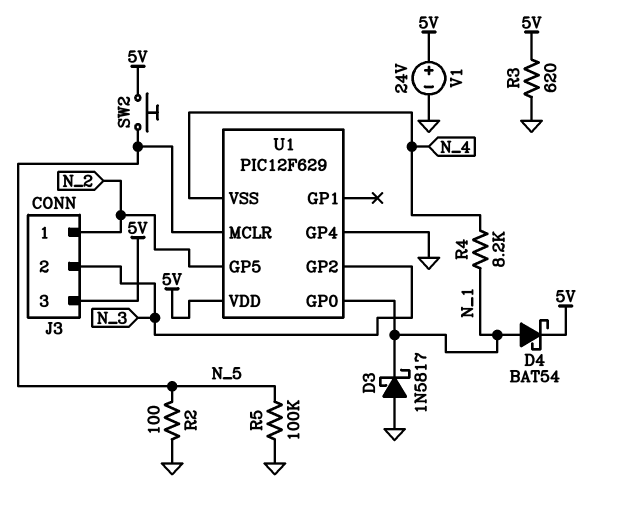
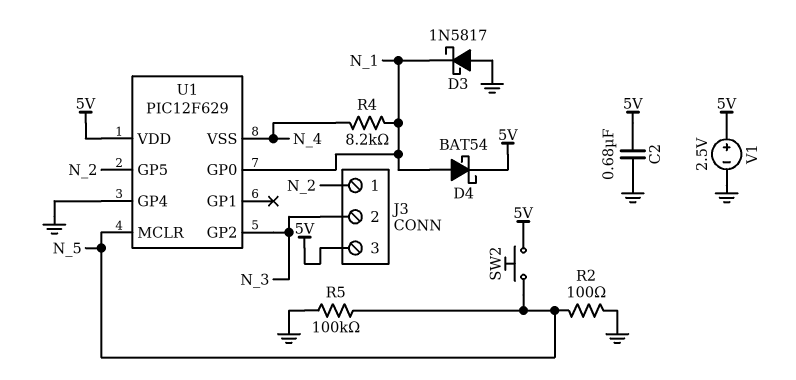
C2: none -> 680nF (5V, GND)
R3: 620 (5V, GND) -> none
V1: 24V (plus 5V, minus GND) -> 2.5V (plus 5V, minus GND)

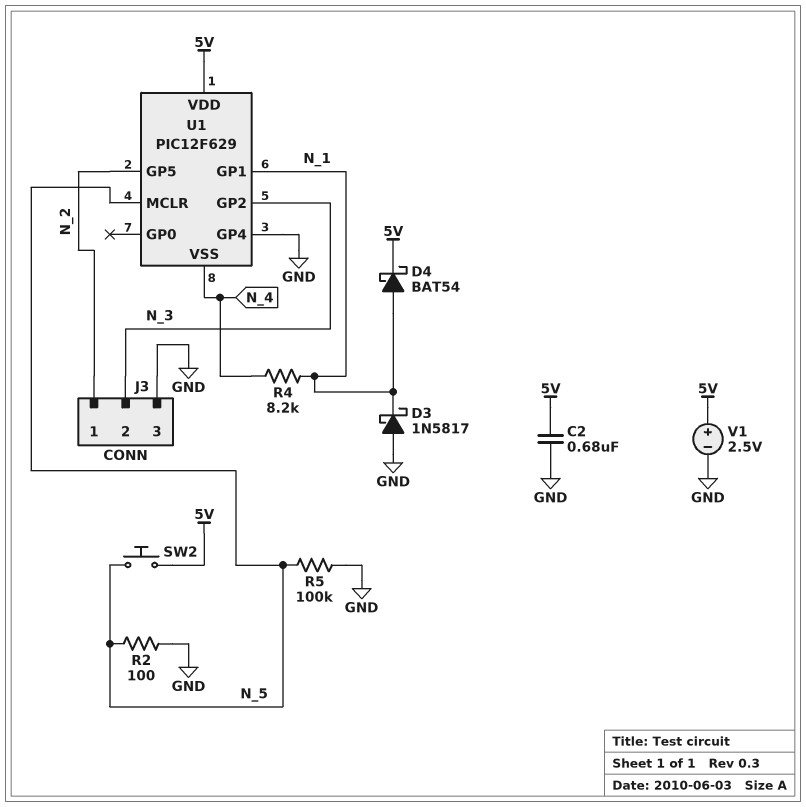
J3 pin 3: 5V -> GND
U1 pin GP0: N_1 -> none
U1 pin GP1: none -> N_1

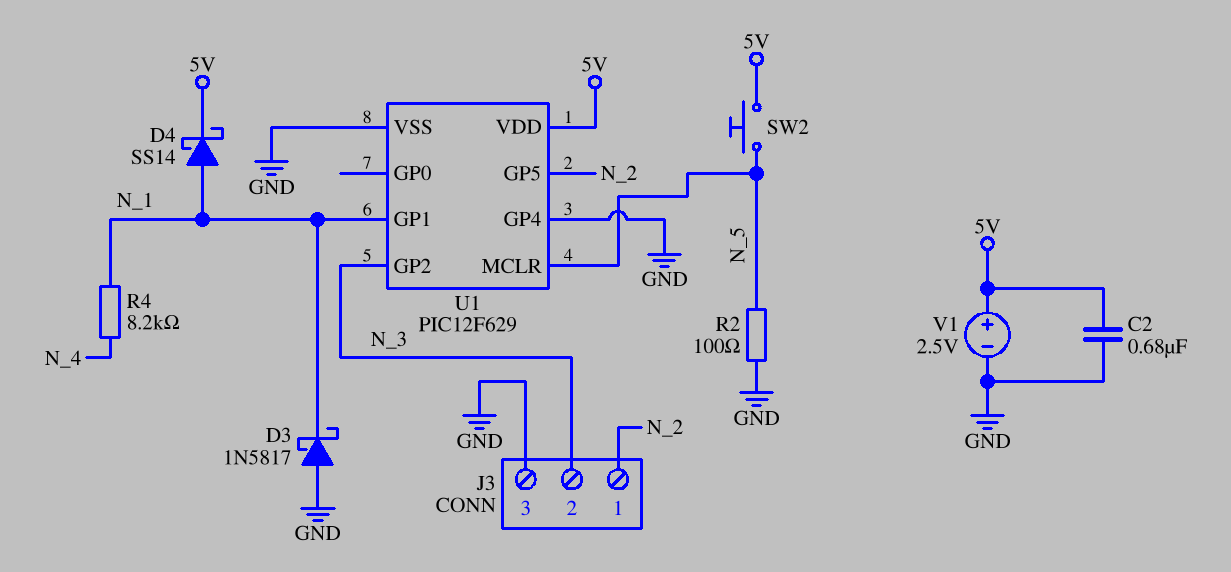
D4: schottky BAT54 (A N_1, K 5V) -> schottky SS14 (A N_1, K 5V)
R5: 100k (GND, N_5) -> none
U1 pin VSS: N_4 -> GND

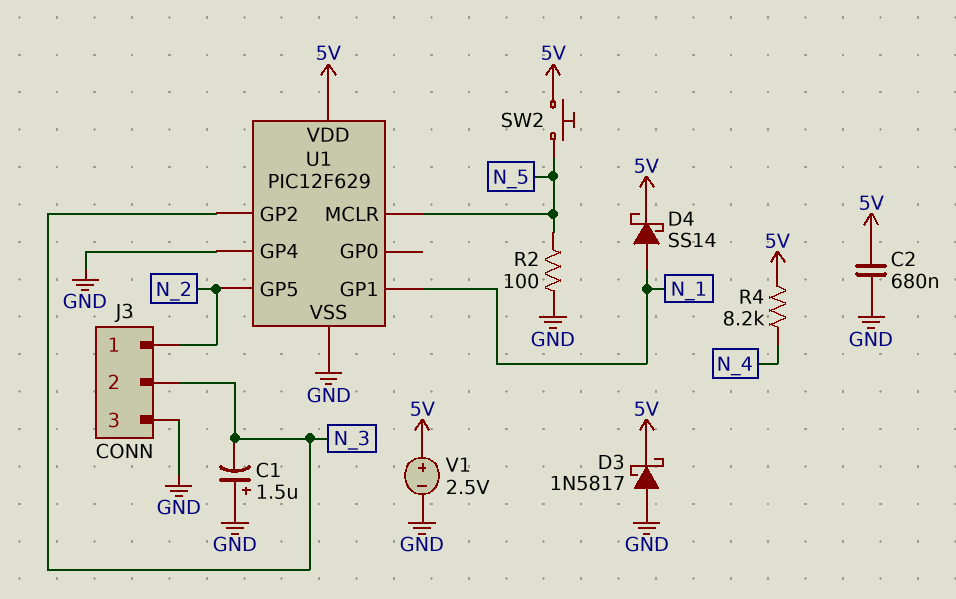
C1: none -> 1.5uF (plus GND, minus N_3)
D3: schottky 1N5817 (A GND, K N_1) -> schottky 1N5817 (A GND, K 5V)
R4: 8.2k (N_1, N_4) -> 8.2k (5V, N_4)

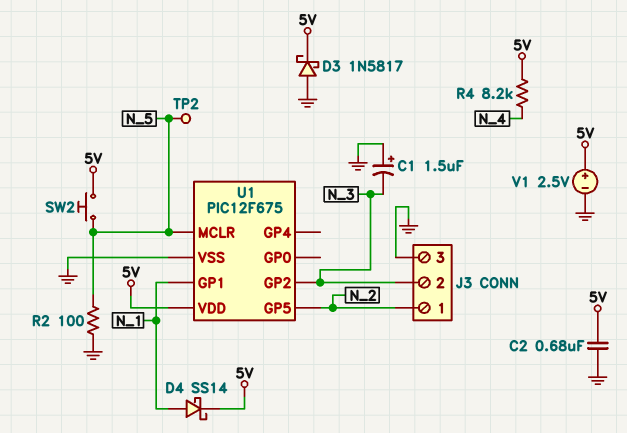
TP2: none -> test point (N_5)
U1: PIC12F629 -> PIC12F675
U1 pin GP4: GND -> none

